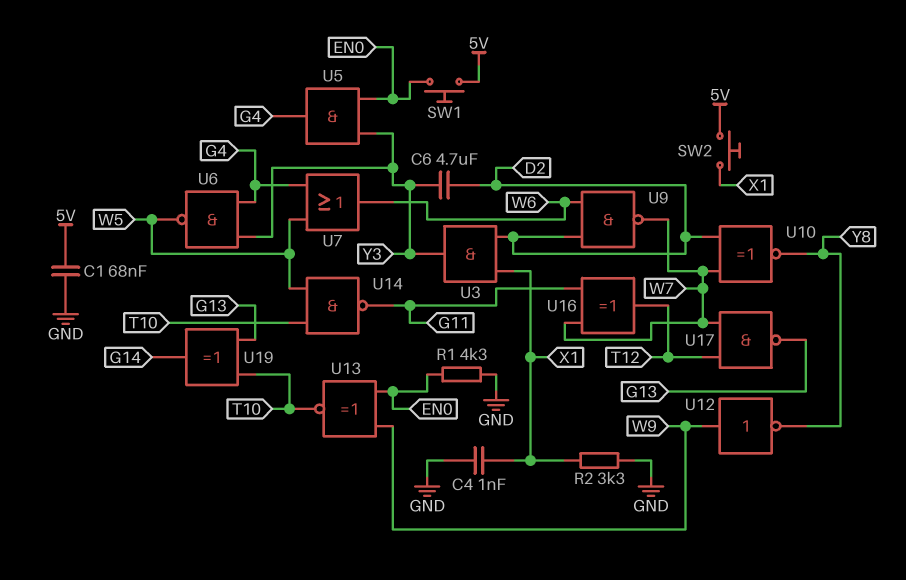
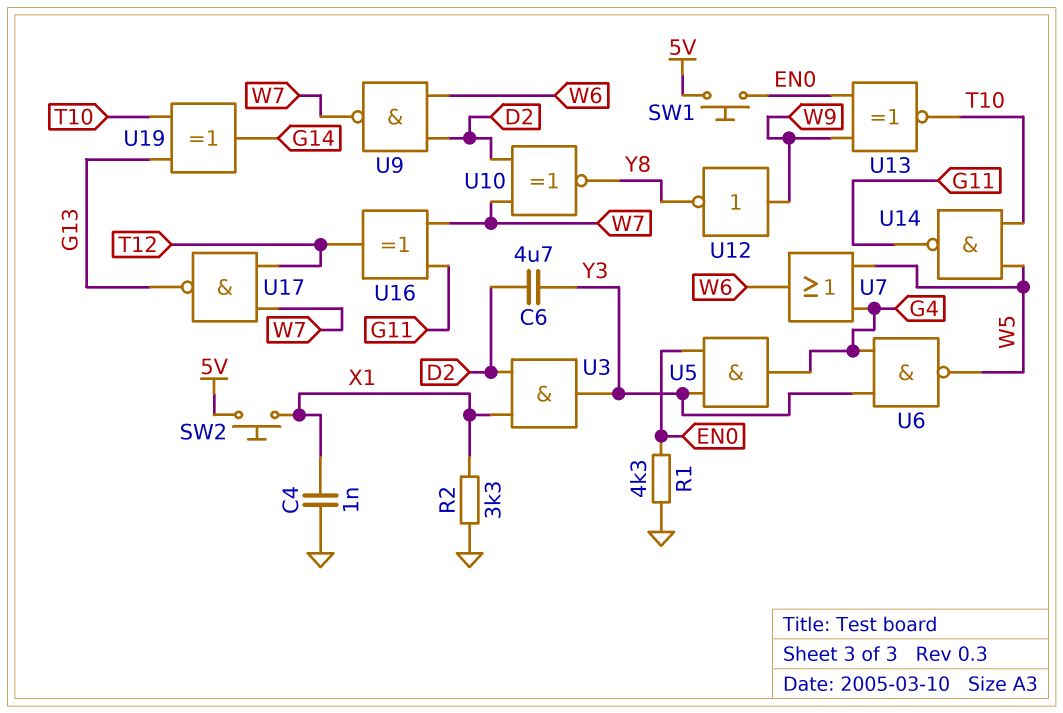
C1: 68nF (5V, GND) -> none

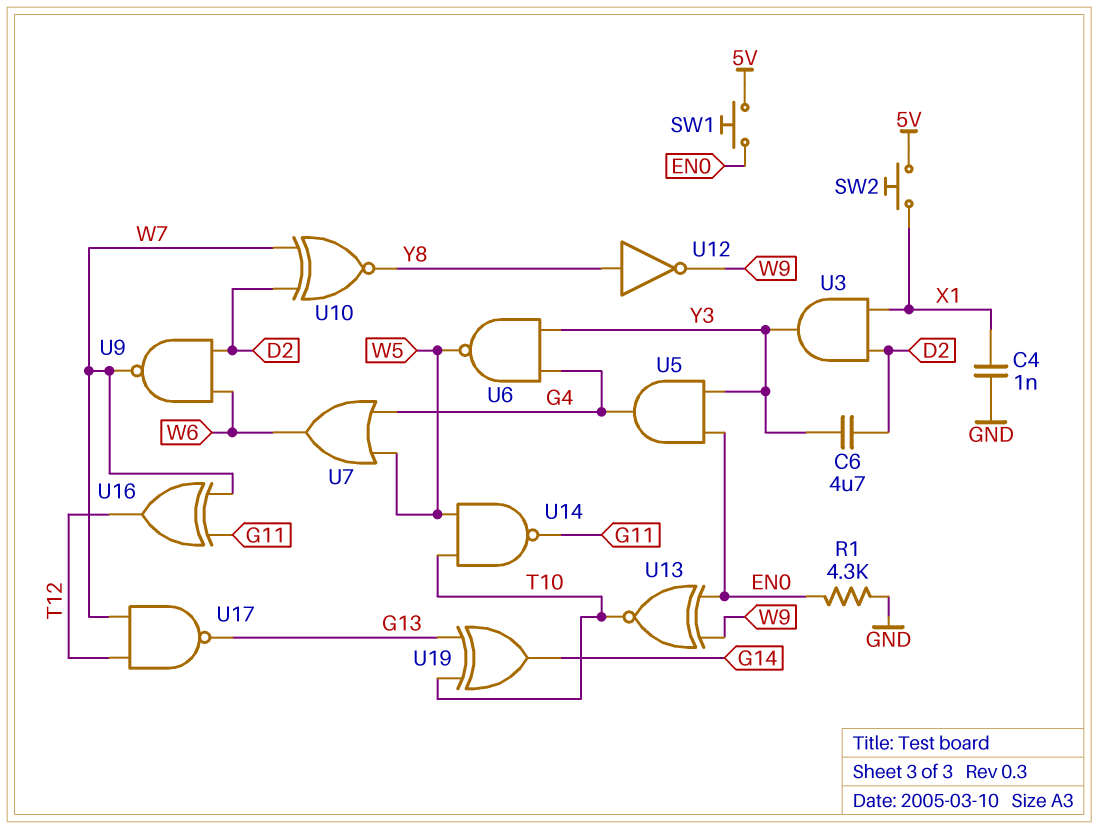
R2: 3.3k (GND, X1) -> none
U12: NOT (in W9, out Y8) -> NOT (in Y8, out W9)

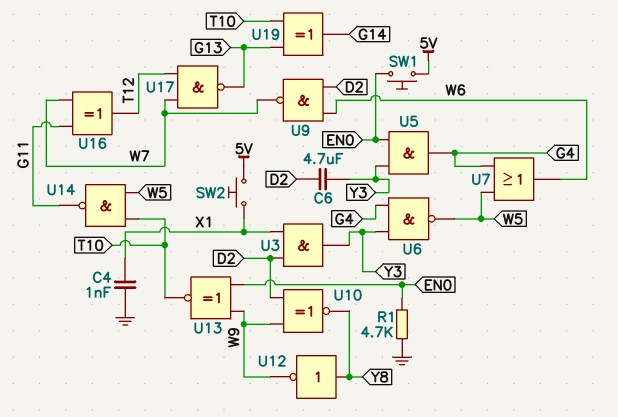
R1: 4.3k (EN0, GND) -> 4.7k (EN0, GND)
U10: XNOR (in D2, in W7, out Y8) -> XNOR (in D2, in W9, out Y8)

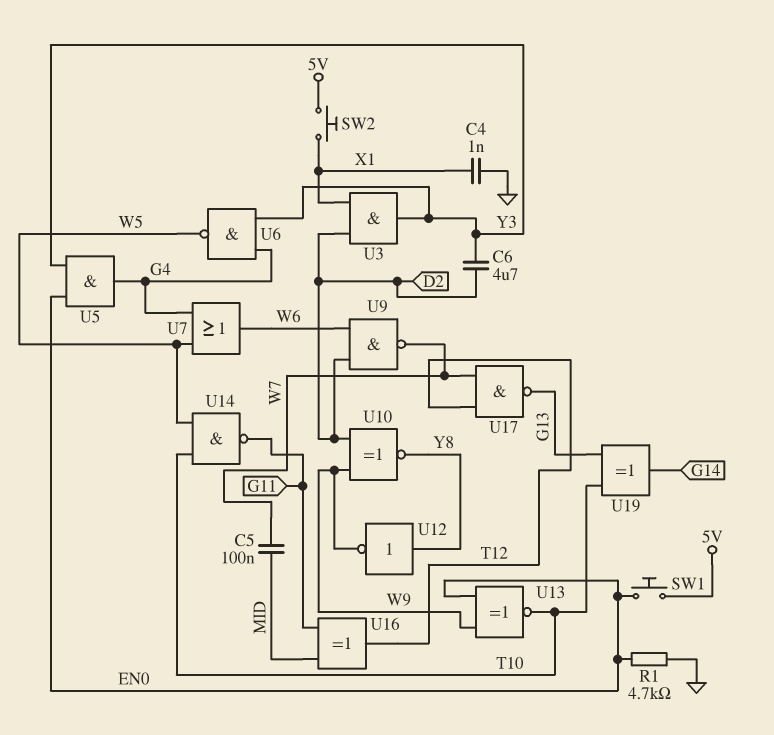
C5: none -> 100nF (MID, W7)
U16: XOR (in G11, in W7, out T12) -> XOR (in G11, in MID, out T12)

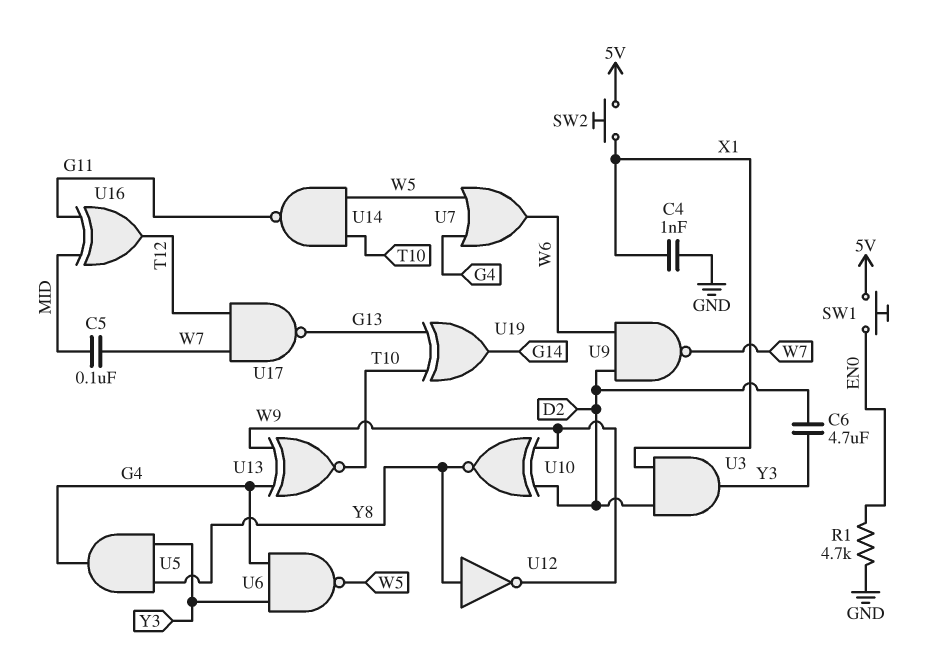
U5: AND (in EN0, in Y3, out G4) -> AND (in Y3, in Y8, out G4)
U13: XNOR (in EN0, in W9, out T10) -> XNOR (in G4, in W9, out T10)

